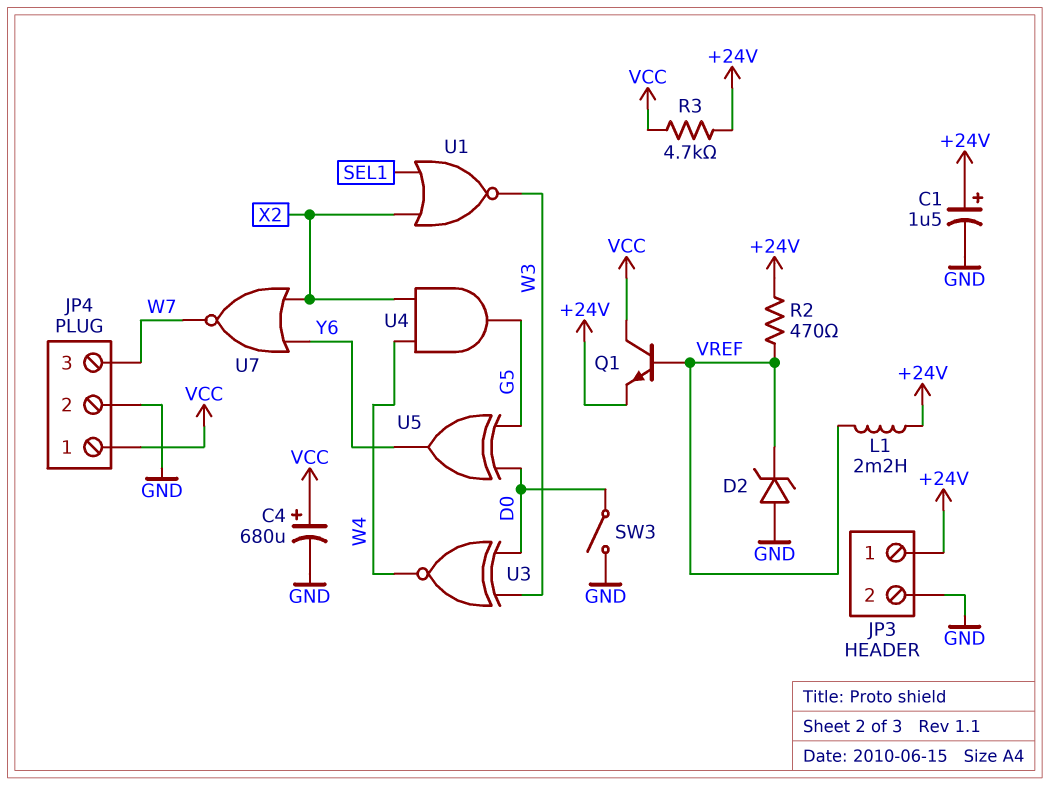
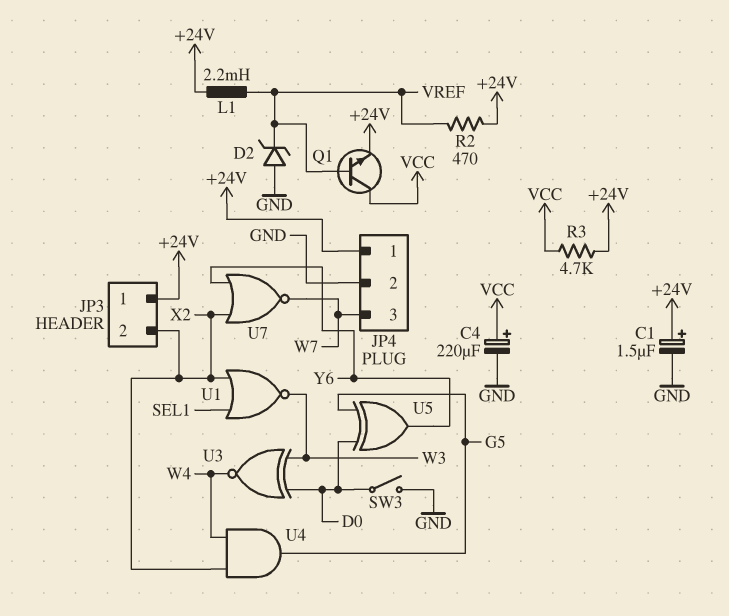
C4: 680uF (plus VCC, minus GND) -> 220uF (plus VCC, minus GND)
JP3 pin 2: GND -> X2
JP4 pin 1: VCC -> +24V

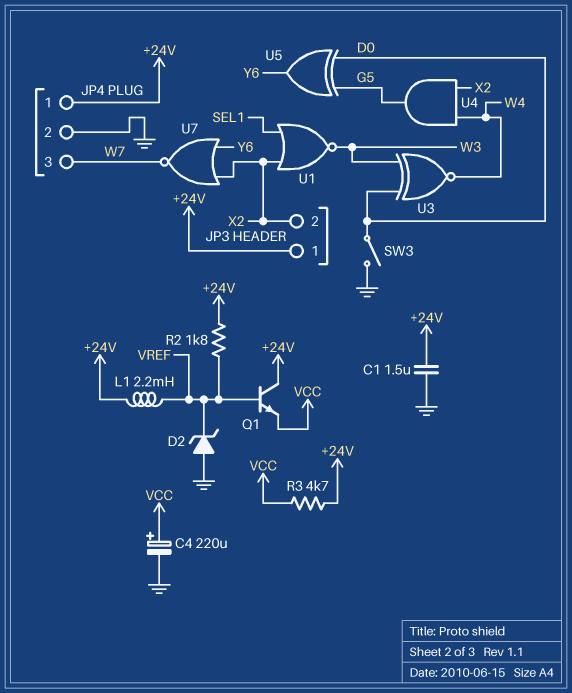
C1: 1.5uF (plus +24V, minus GND) -> 1.5uF (+24V, GND)
Q1: NPN (B VREF, C VCC, E +24V) -> NPN (B VREF, C +24V, E VCC)
R2: 470 (+24V, VREF) -> 1.8k (+24V, VREF)

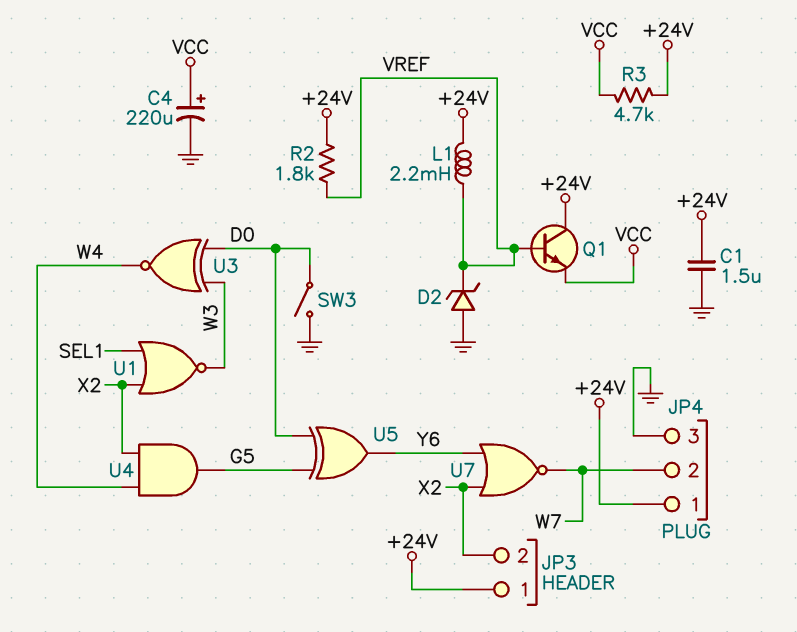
JP4 pin 2: GND -> W7
JP4 pin 3: W7 -> GND

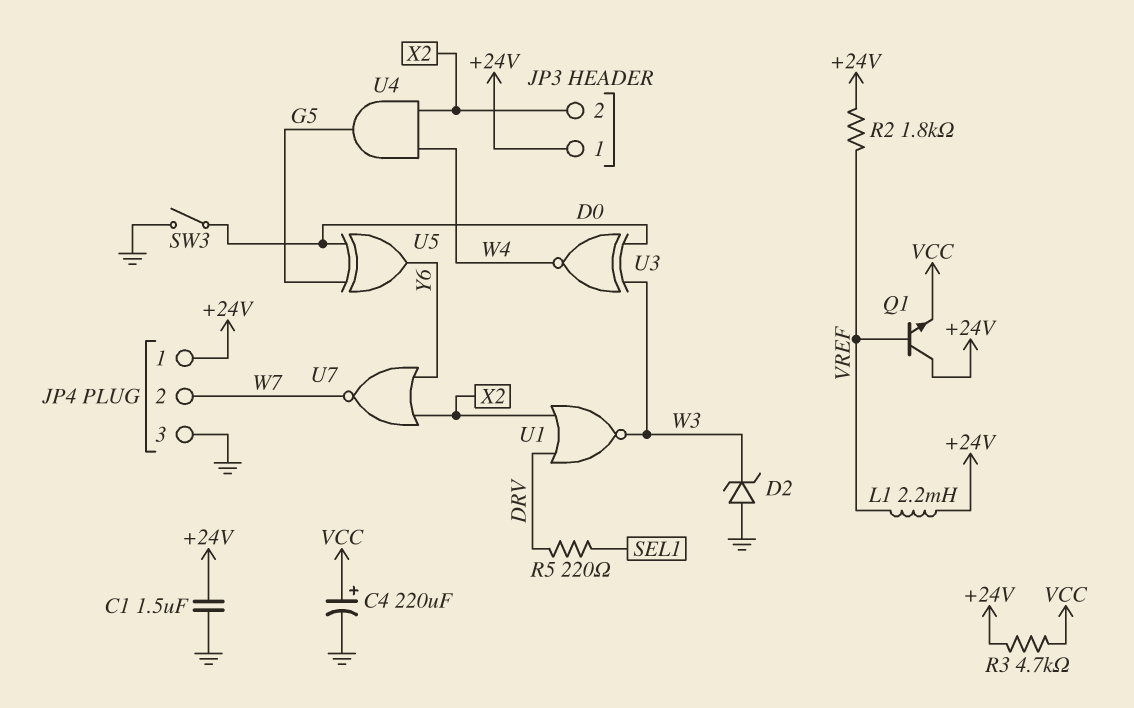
D2: zener (A GND, K VREF) -> zener (A GND, K W3)
R5: none -> 220 (DRV, SEL1)
U1: NOR (in SEL1, in X2, out W3) -> NOR (in DRV, in X2, out W3)

